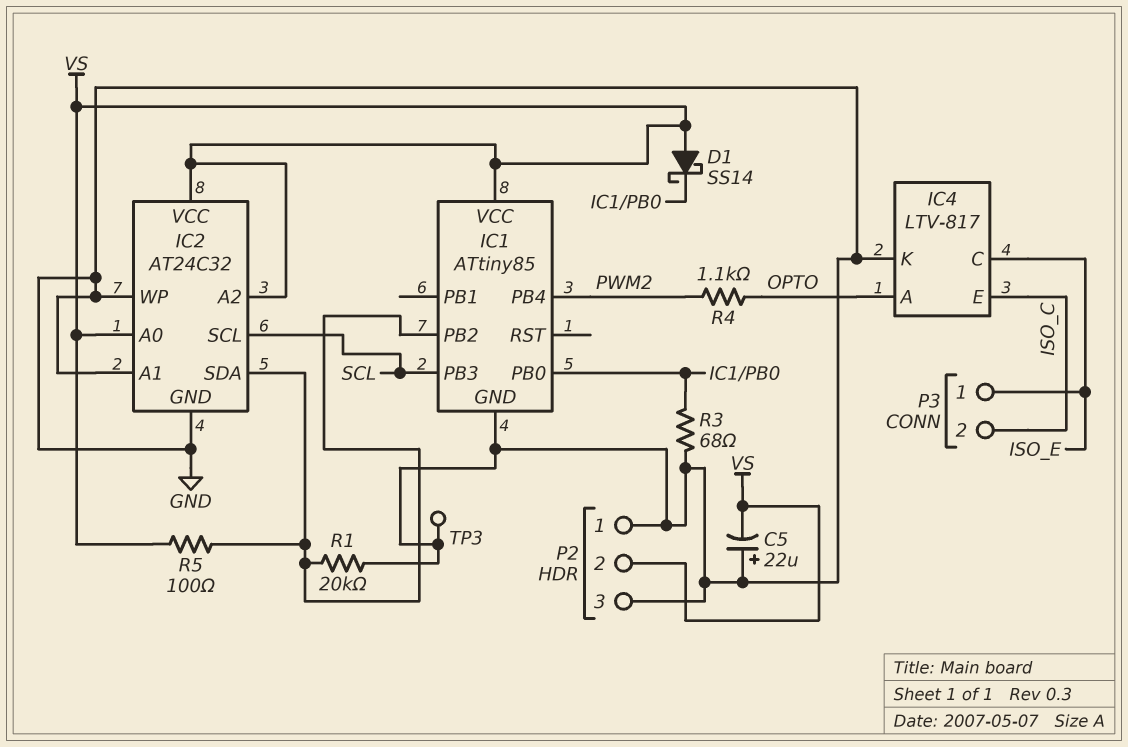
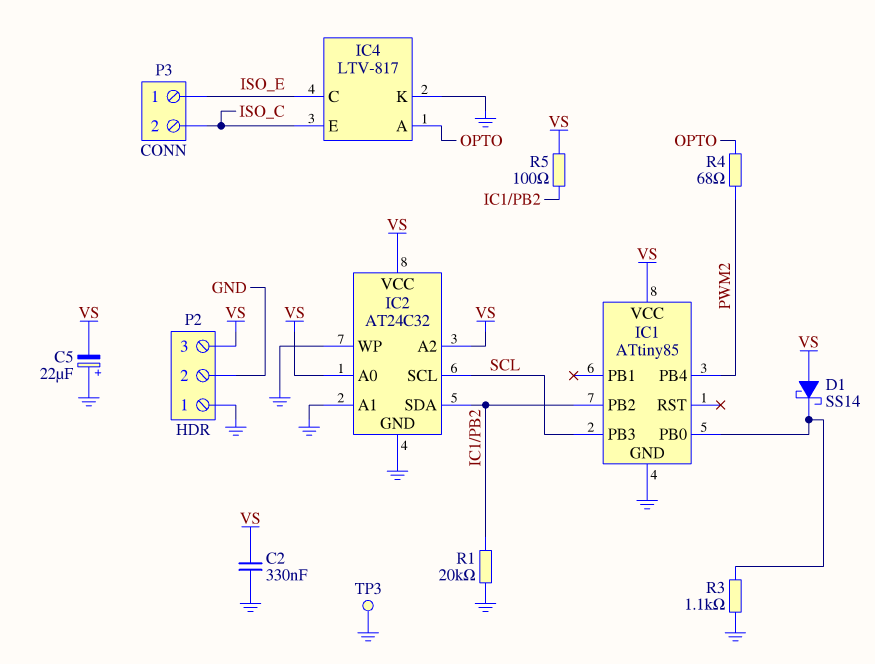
C2: none -> 330nF (GND, VS)
P2 pin 2: VS -> GND
P2 pin 3: GND -> VS
R3: 68 (GND, IC1/PB0) -> 1.1k (GND, IC1/PB0)
R4: 1.1k (OPTO, PWM2) -> 68 (OPTO, PWM2)

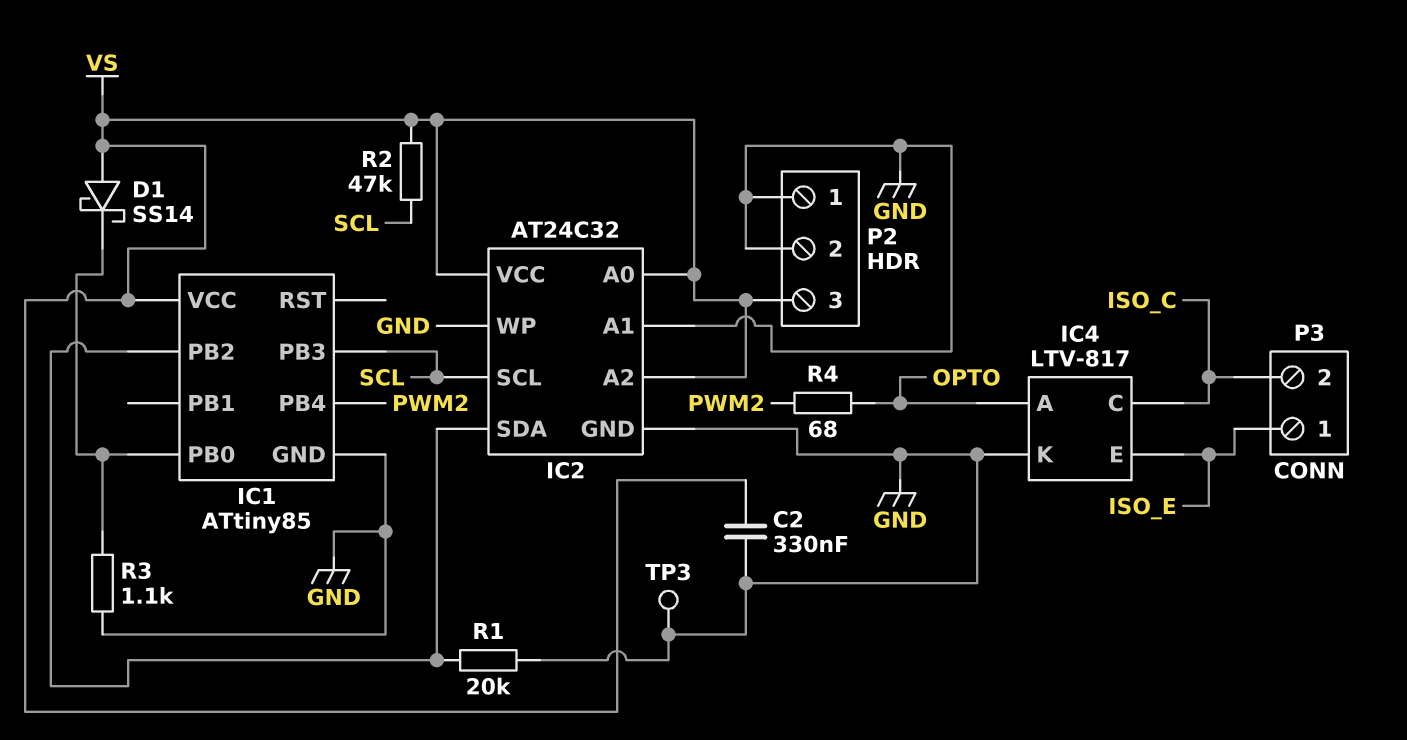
C5: 22uF (plus GND, minus VS) -> none
IC4 pin C: ISO_E -> ISO_C
IC4 pin E: ISO_C -> ISO_E
R2: none -> 47k (SCL, VS)
R5: 100 (IC1/PB2, VS) -> none

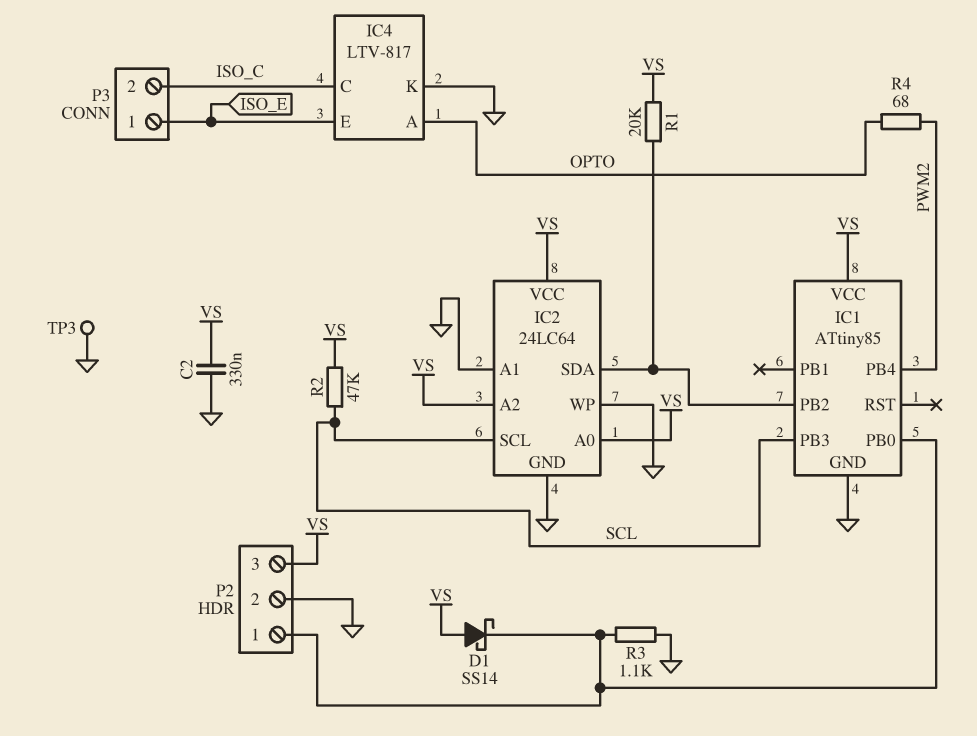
IC2: AT24C32 -> 24LC64
P2 pin 1: GND -> IC1/PB0
R1: 20k (GND, IC1/PB2) -> 20k (IC1/PB2, VS)

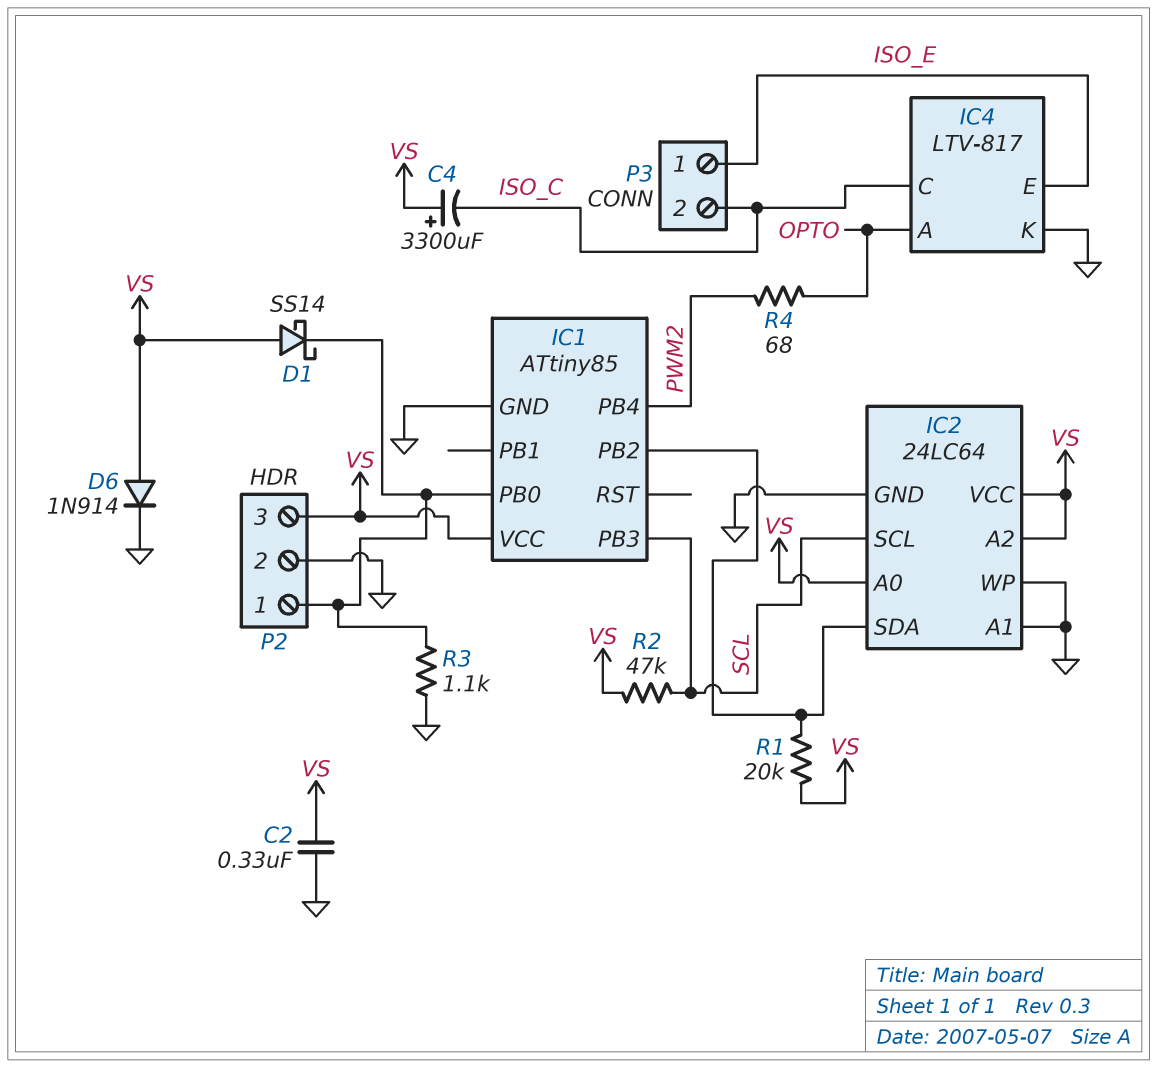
C4: none -> 3300uF (plus VS, minus ISO_C)
D6: none -> diode 1N914 (A VS, K GND)
TP3: test point (GND) -> none

